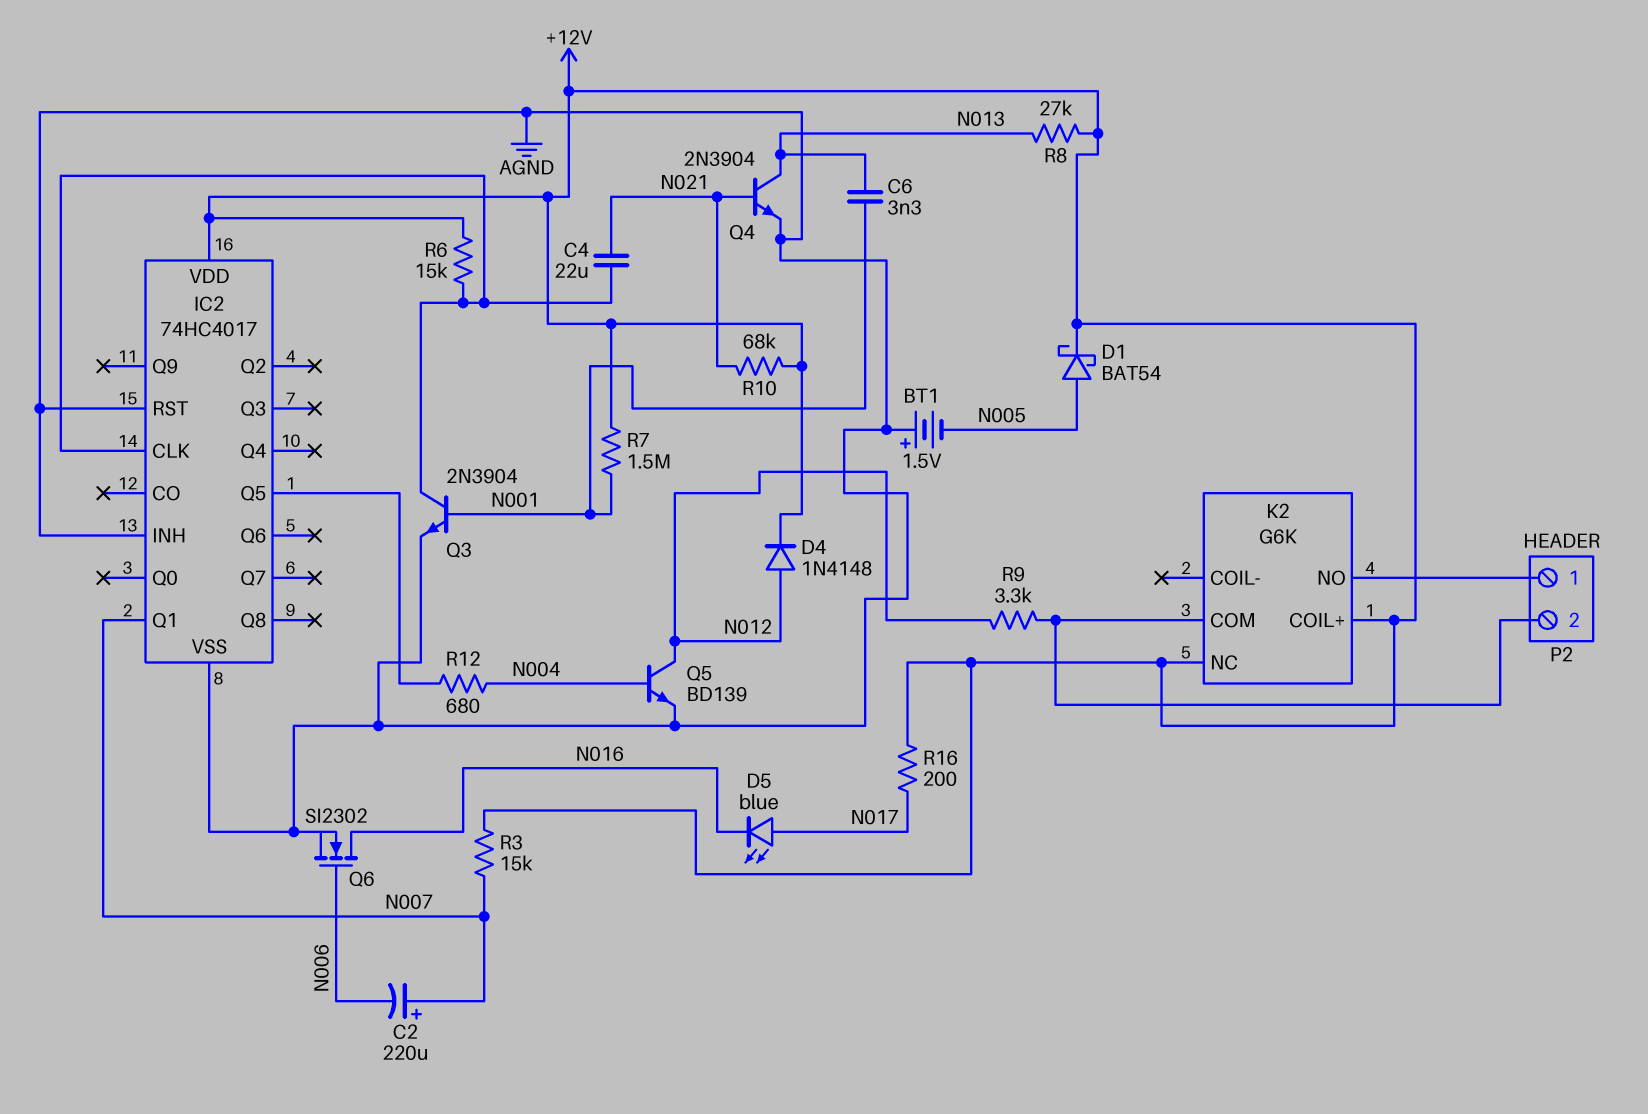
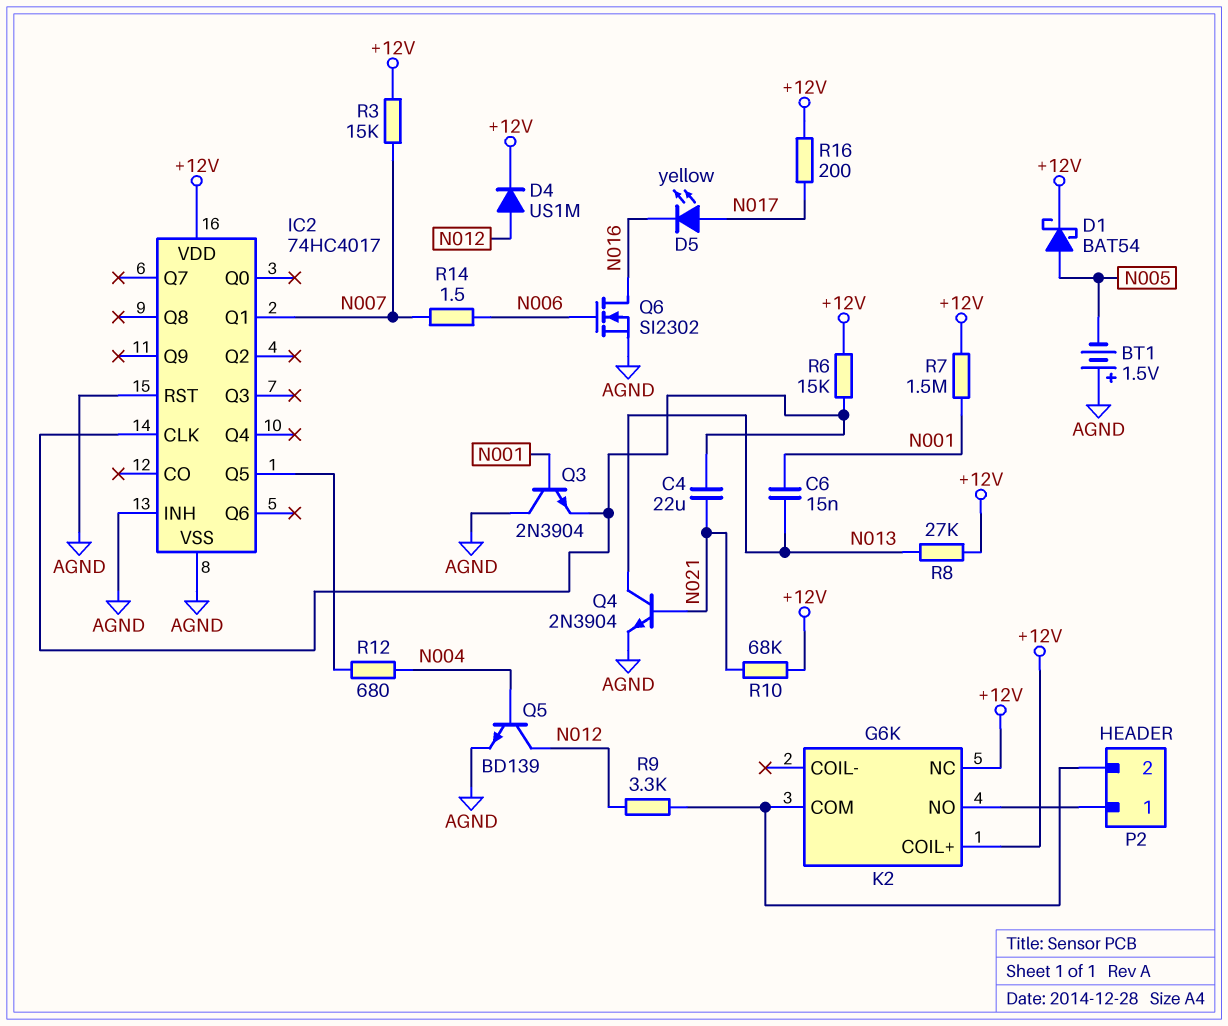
C2: 220uF (plus N007, minus N006) -> none
C6: 3.3nF (N001, N013) -> 15nF (N001, N013)
D4: diode 1N4148 (A N012, K +12V) -> diode US1M (A N012, K +12V)
D5: LED blue (A N017, K N016) -> LED yellow (A N017, K N016)
Q3: NPN 2N3904 (B N001, C IC2/CLK, E AGND) -> NPN 2N3904 (B N001, C AGND, E IC2/CLK)
R14: none -> 1.5 (N006, N007)

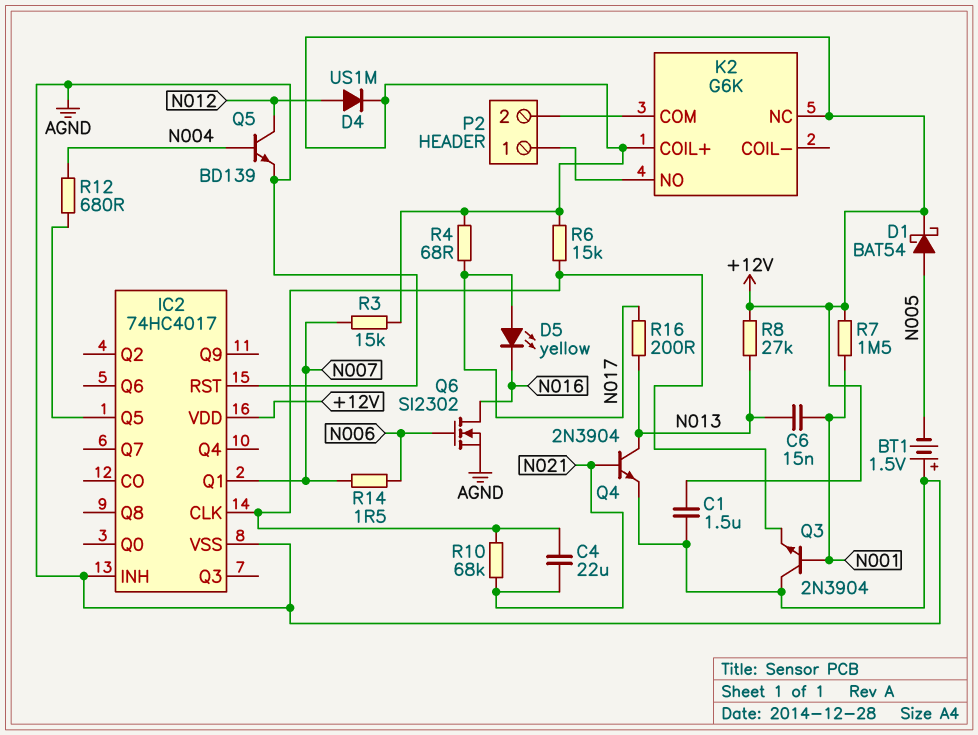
C1: none -> 1.5uF (+12V, AGND)
R4: none -> 68 (+12V, N017)
R9: 3.3k (K2/COM, N012) -> none
R10: 68k (+12V, N021) -> 68k (IC2/CLK, N021)
R16: 200 (+12V, N017) -> 200 (N013, N017)

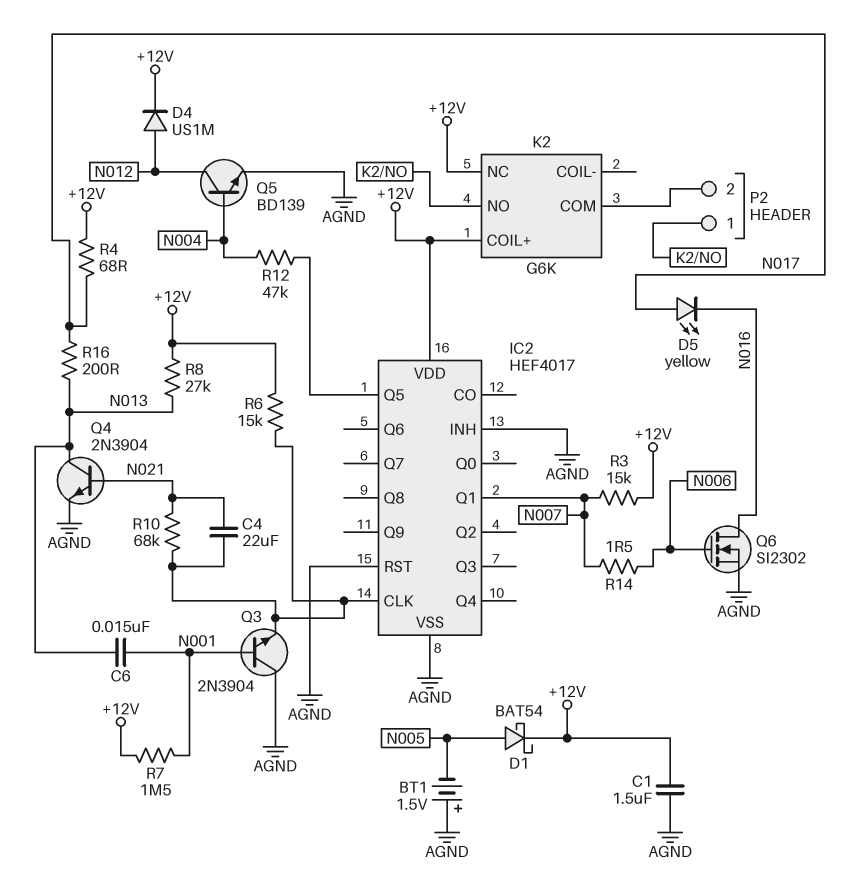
IC2: 74HC4017 -> HEF4017
R12: 680 (IC2/Q5, N004) -> 47k (IC2/Q5, N004)

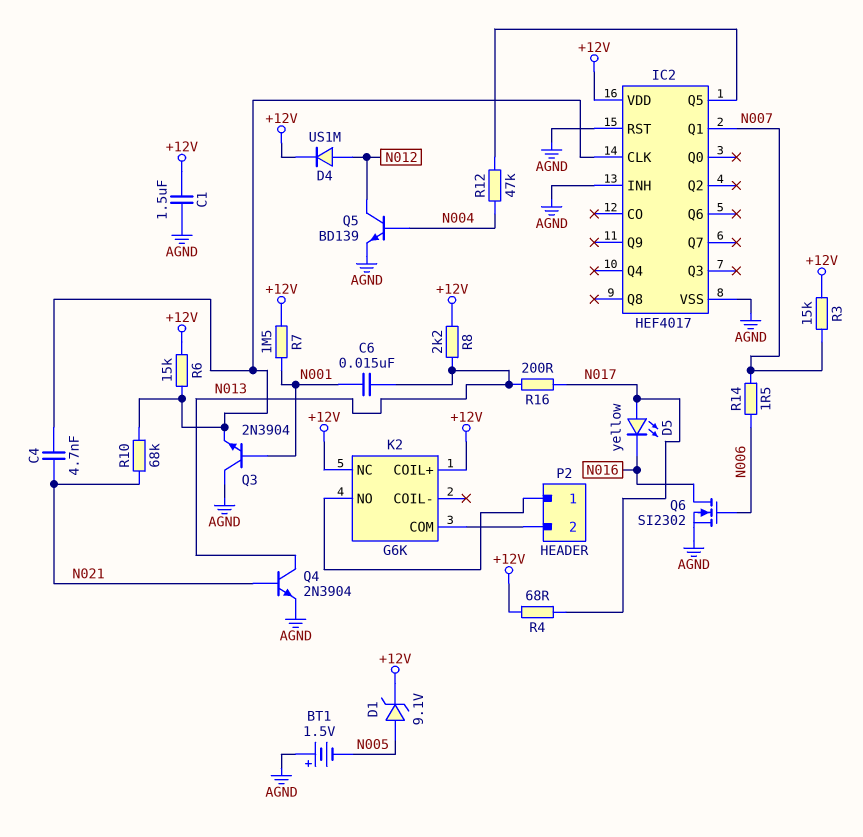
C4: 22uF (IC2/CLK, N021) -> 4.7nF (IC2/CLK, N021)
D1: schottky BAT54 (A N005, K +12V) -> zener 9.1V (A N005, K +12V)
R8: 27k (+12V, N013) -> 2.2k (+12V, N013)

